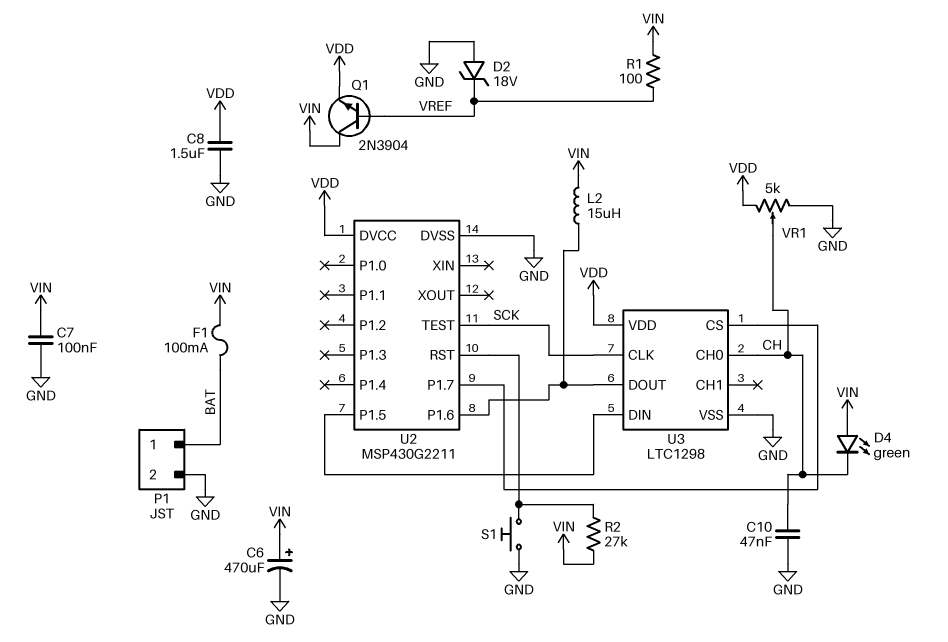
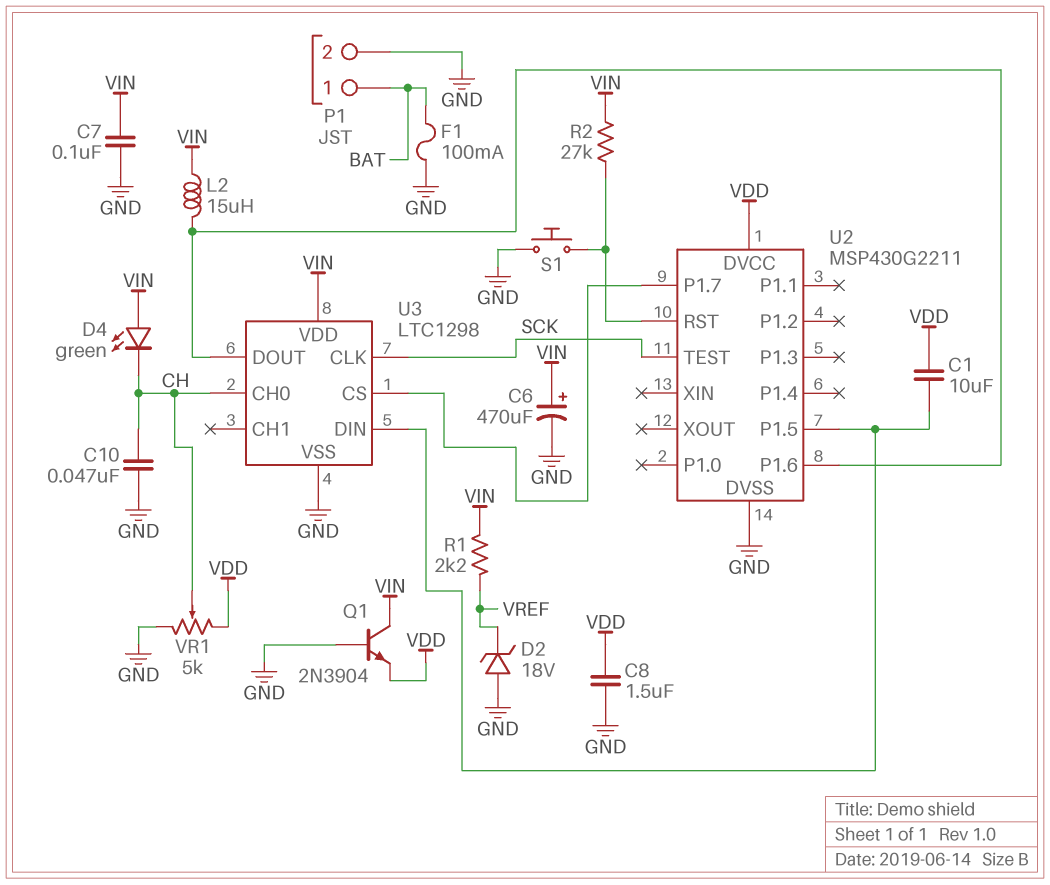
C1: none -> 10uF (U2/P1.5, VDD)
F1: 100mA (BAT, VIN) -> 100mA (BAT, GND)
Q1: NPN 2N3904 (B VREF, C VIN, E VDD) -> NPN 2N3904 (B GND, C VIN, E VDD)
R1: 100 (VIN, VREF) -> 2.2k (VIN, VREF)
U3 pin VDD: VDD -> VIN

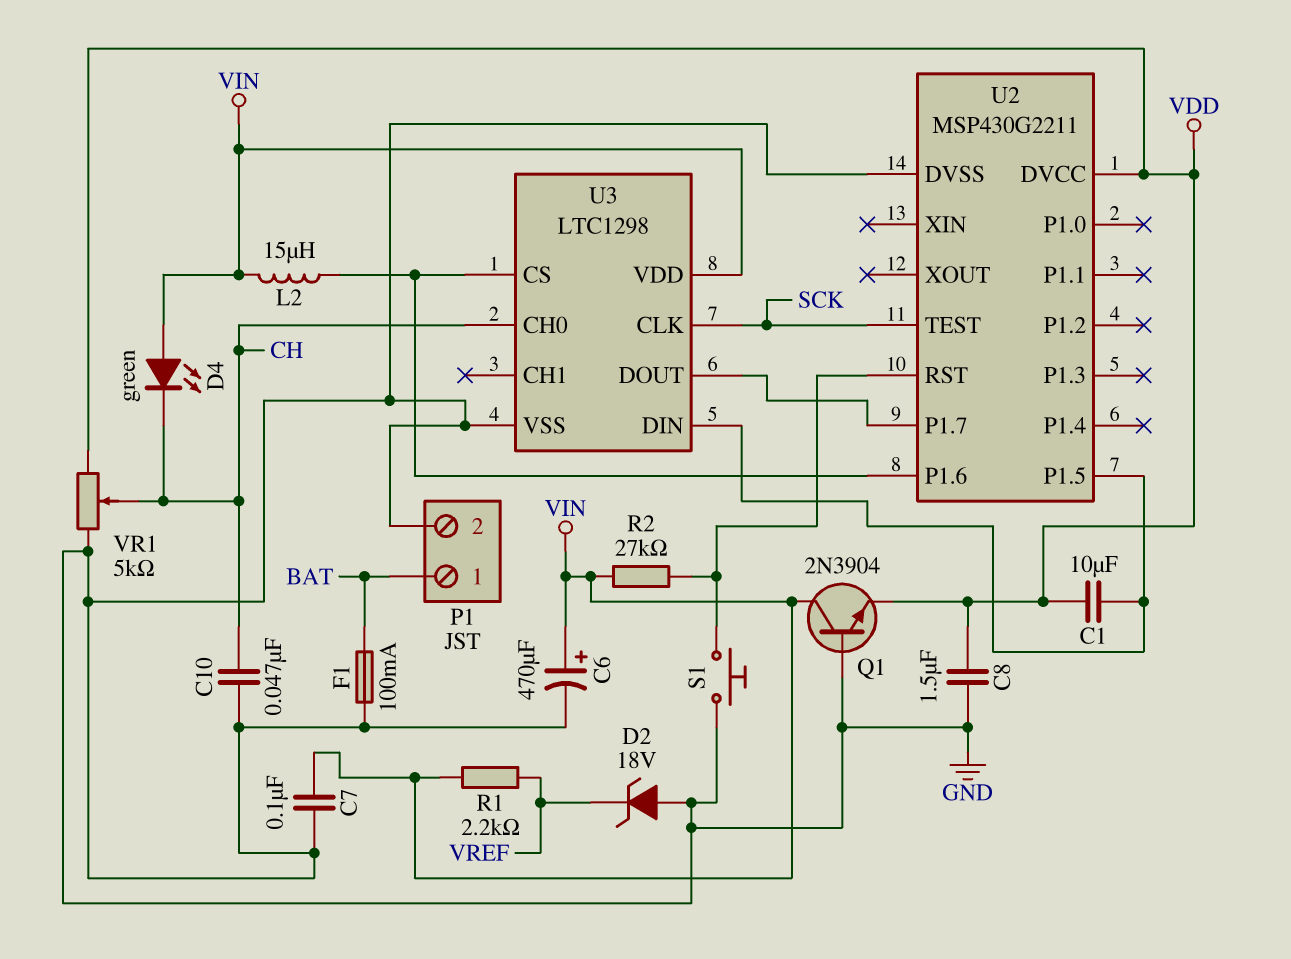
U3 pin CS: U2/P1.7 -> U2/P1.6
U3 pin DOUT: U2/P1.6 -> U2/P1.7

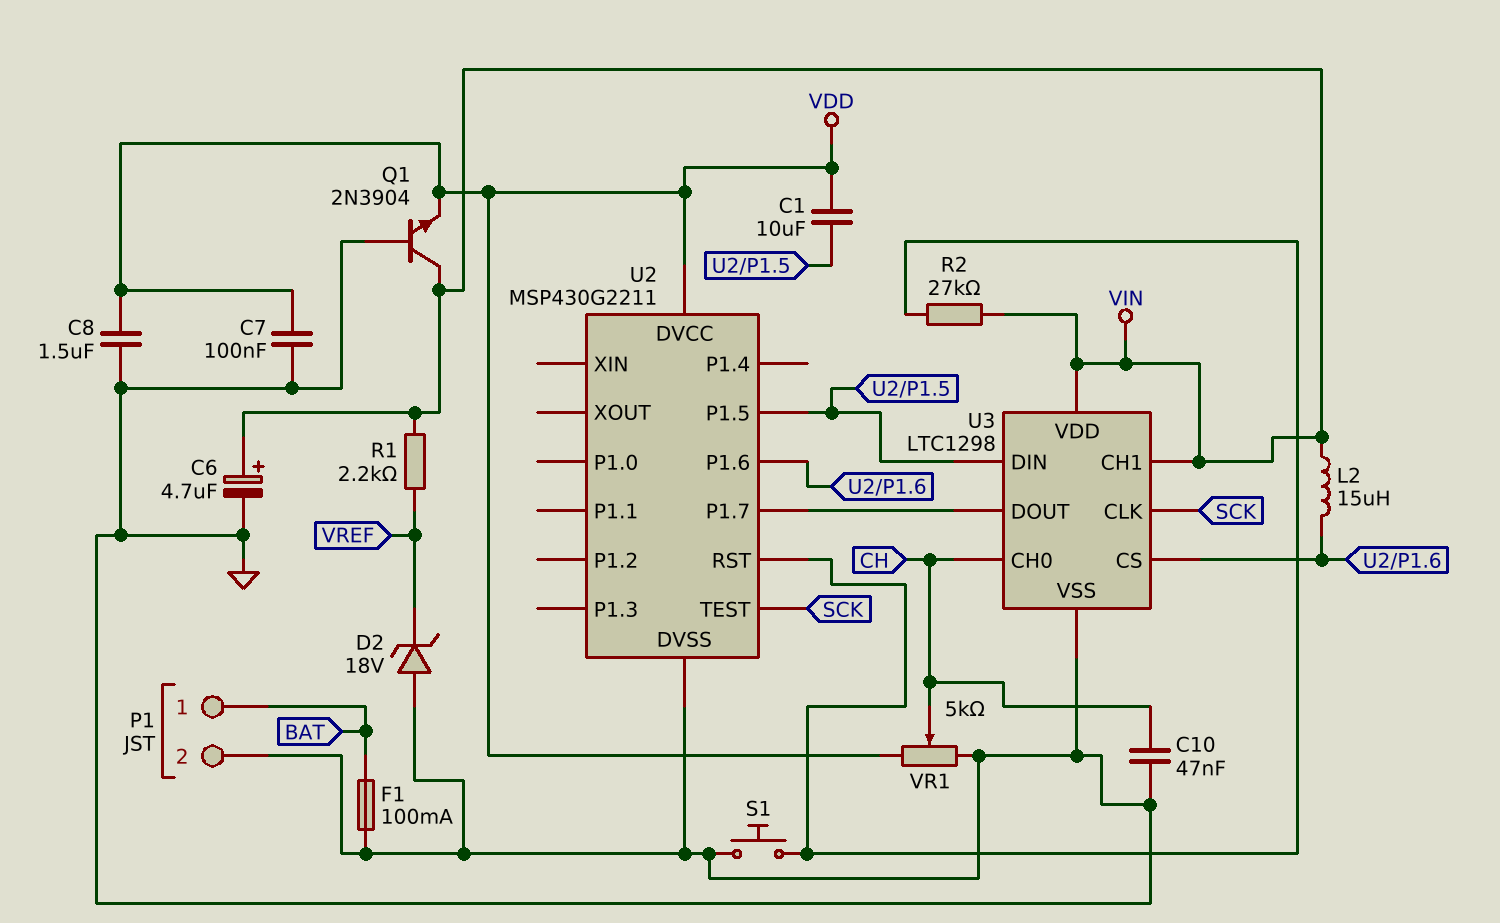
C6: 470uF (plus VIN, minus GND) -> 4.7uF (plus VIN, minus GND)
C7: 100nF (GND, VIN) -> 100nF (GND, VDD)
D4: LED green (A VIN, K CH) -> none
U3 pin CH1: none -> VIN

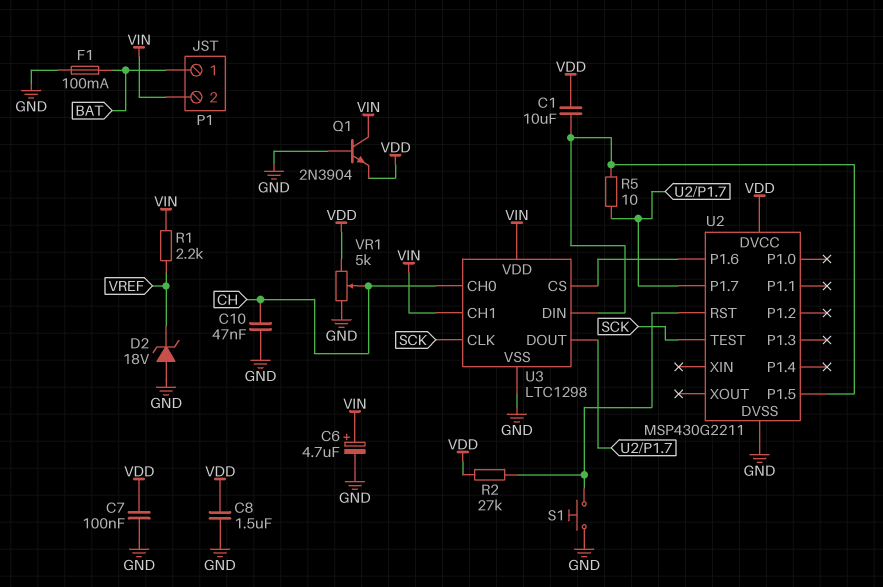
L2: 15uH (U2/P1.6, VIN) -> none
P1 pin 2: GND -> VIN
R2: 27k (U2/RST, VIN) -> 27k (U2/RST, VDD)
R5: none -> 10 (U2/P1.5, U2/P1.7)

